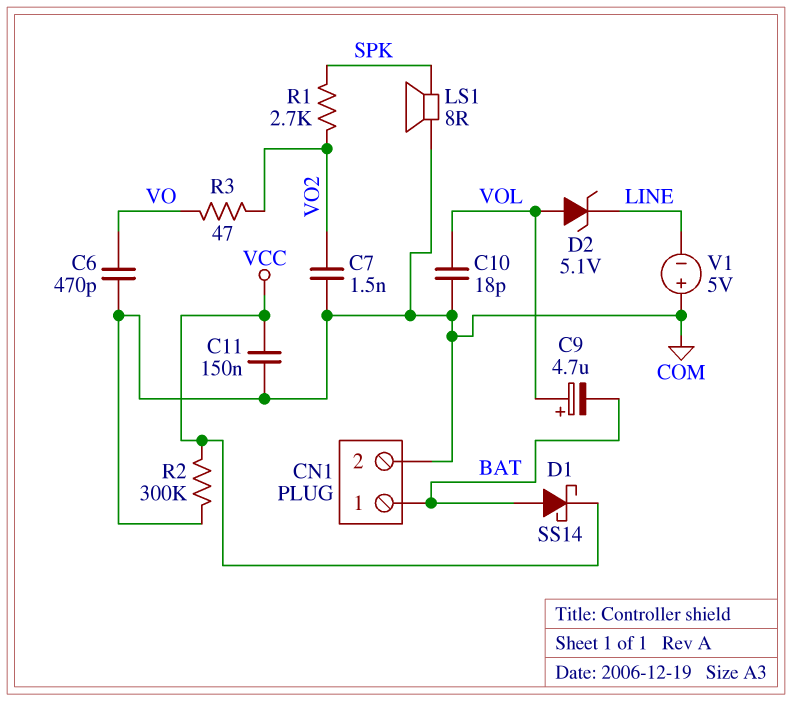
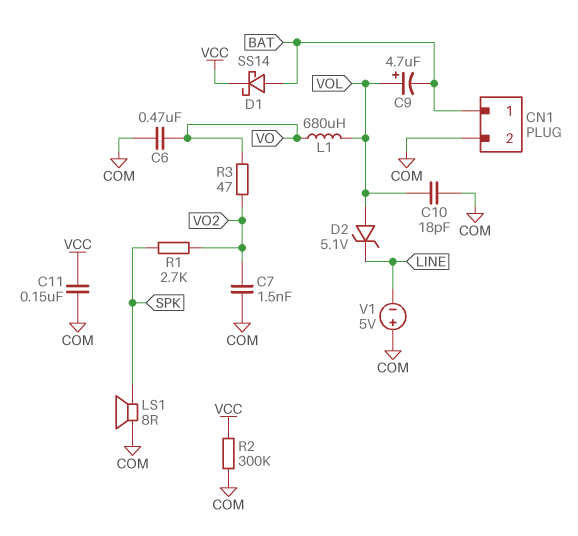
C6: 470pF (COM, VO) -> 470nF (COM, VO)
L1: none -> 680uH (VO, VOL)

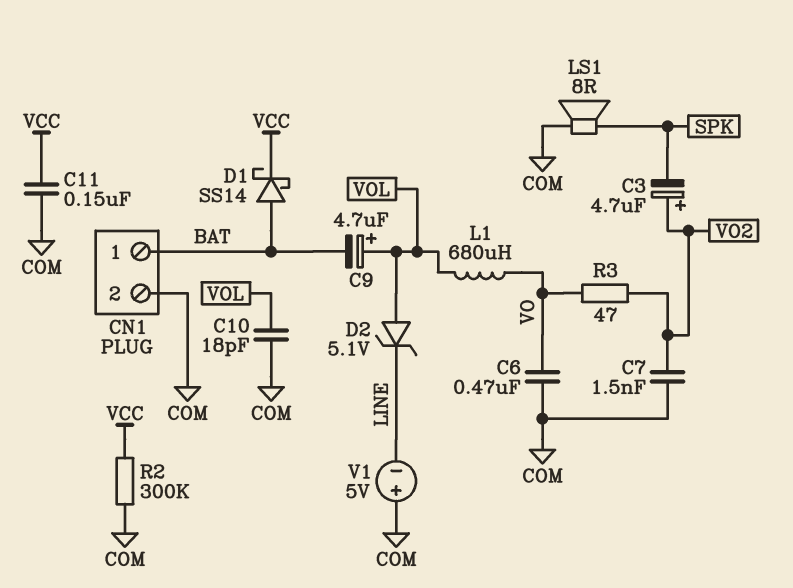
C3: none -> 4.7uF (plus VO2, minus SPK)
R1: 2.7k (SPK, VO2) -> none

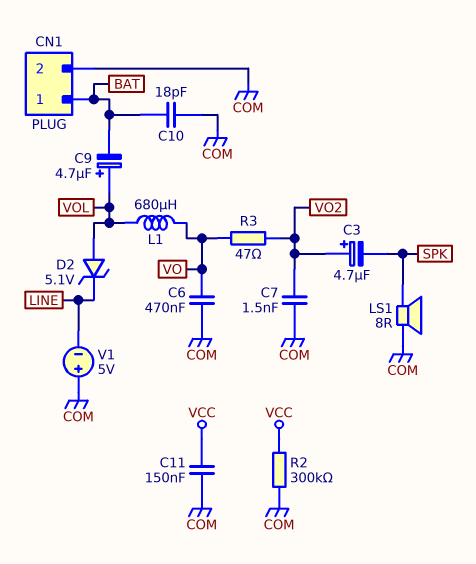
C10: 18pF (COM, VOL) -> 18pF (BAT, COM)
D1: schottky SS14 (A BAT, K VCC) -> none

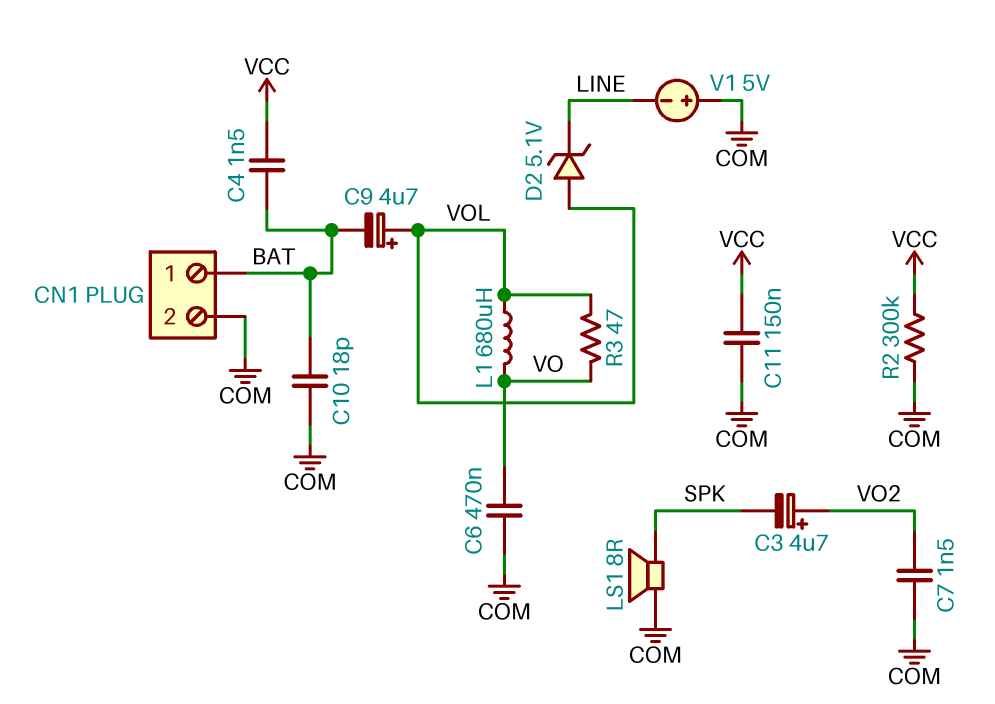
C4: none -> 1.5nF (BAT, VCC)
R3: 47 (VO, VO2) -> 47 (VO, VOL)

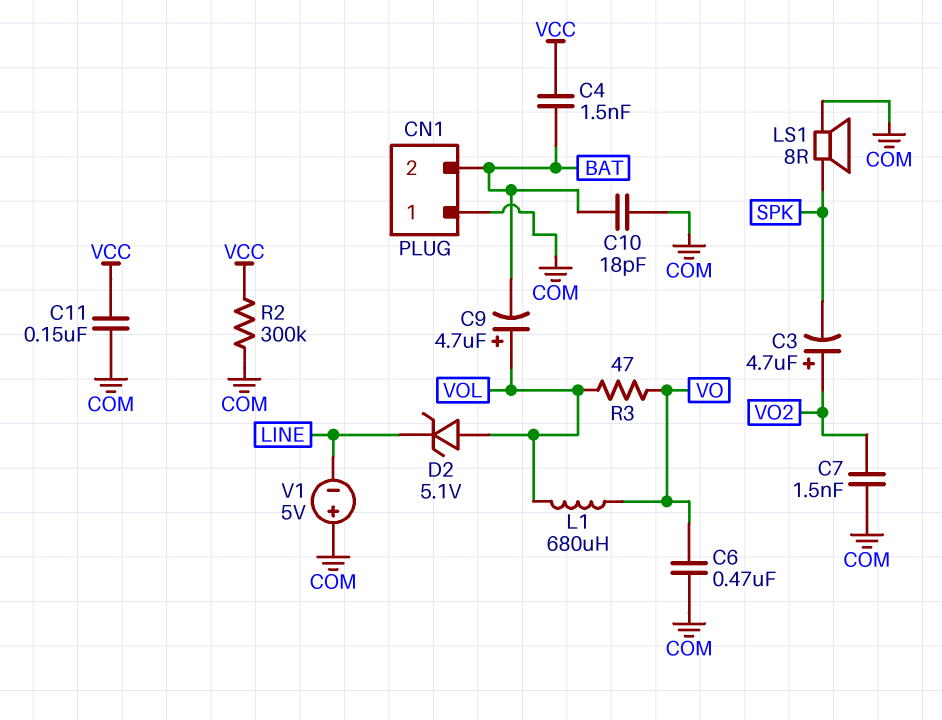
CN1 pin 1: BAT -> COM
CN1 pin 2: COM -> BAT

